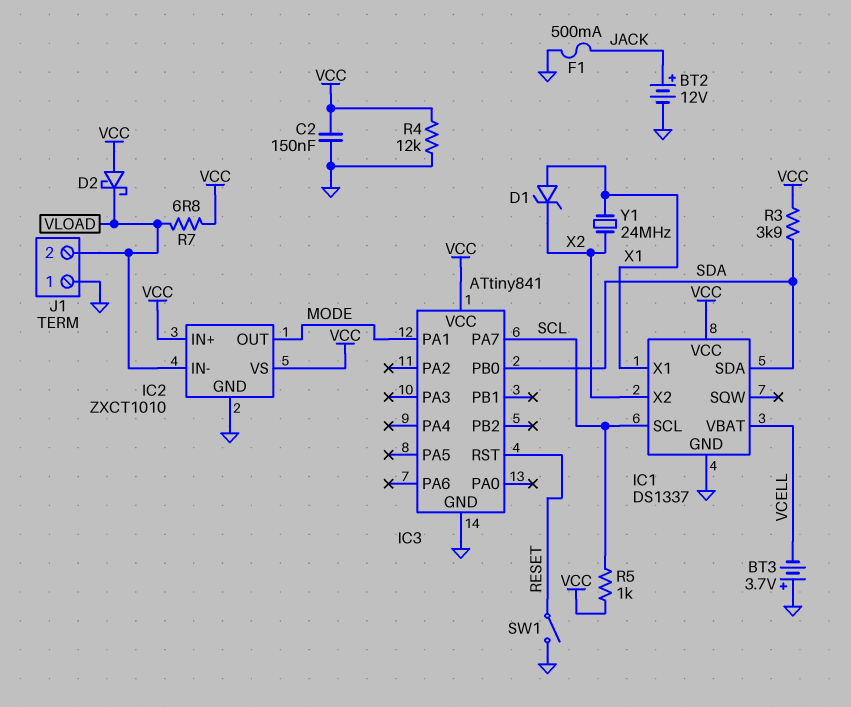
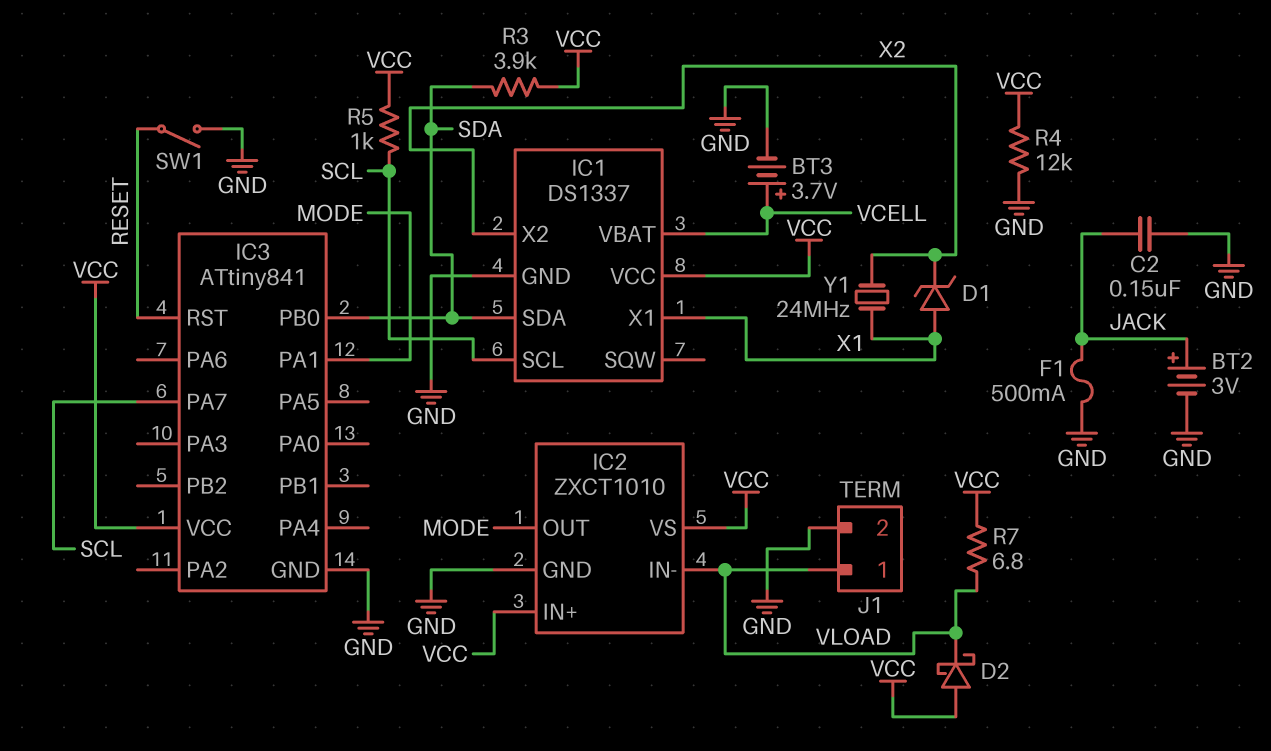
BT2: 12V (plus JACK, minus GND) -> 3V (plus JACK, minus GND)
BT3: 3.7V (plus GND, minus VCELL) -> 3.7V (plus VCELL, minus GND)
C2: 150nF (GND, VCC) -> 150nF (GND, JACK)
J1 pin 1: GND -> VLOAD
J1 pin 2: VLOAD -> GND

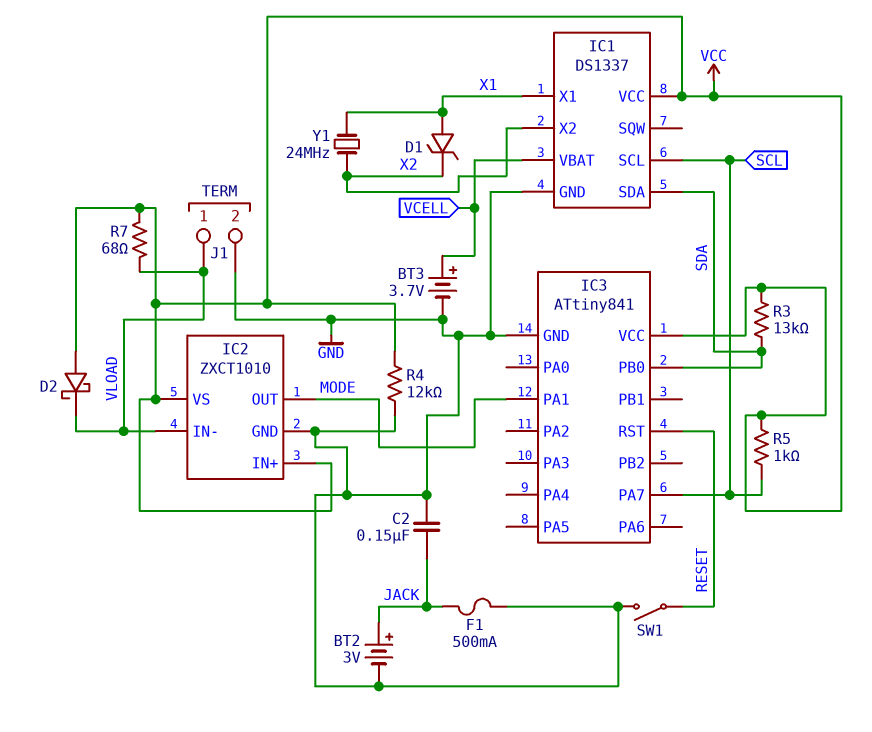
R3: 3.9k (SDA, VCC) -> 13k (SDA, VCC)
R7: 6.8 (VCC, VLOAD) -> 68 (VCC, VLOAD)

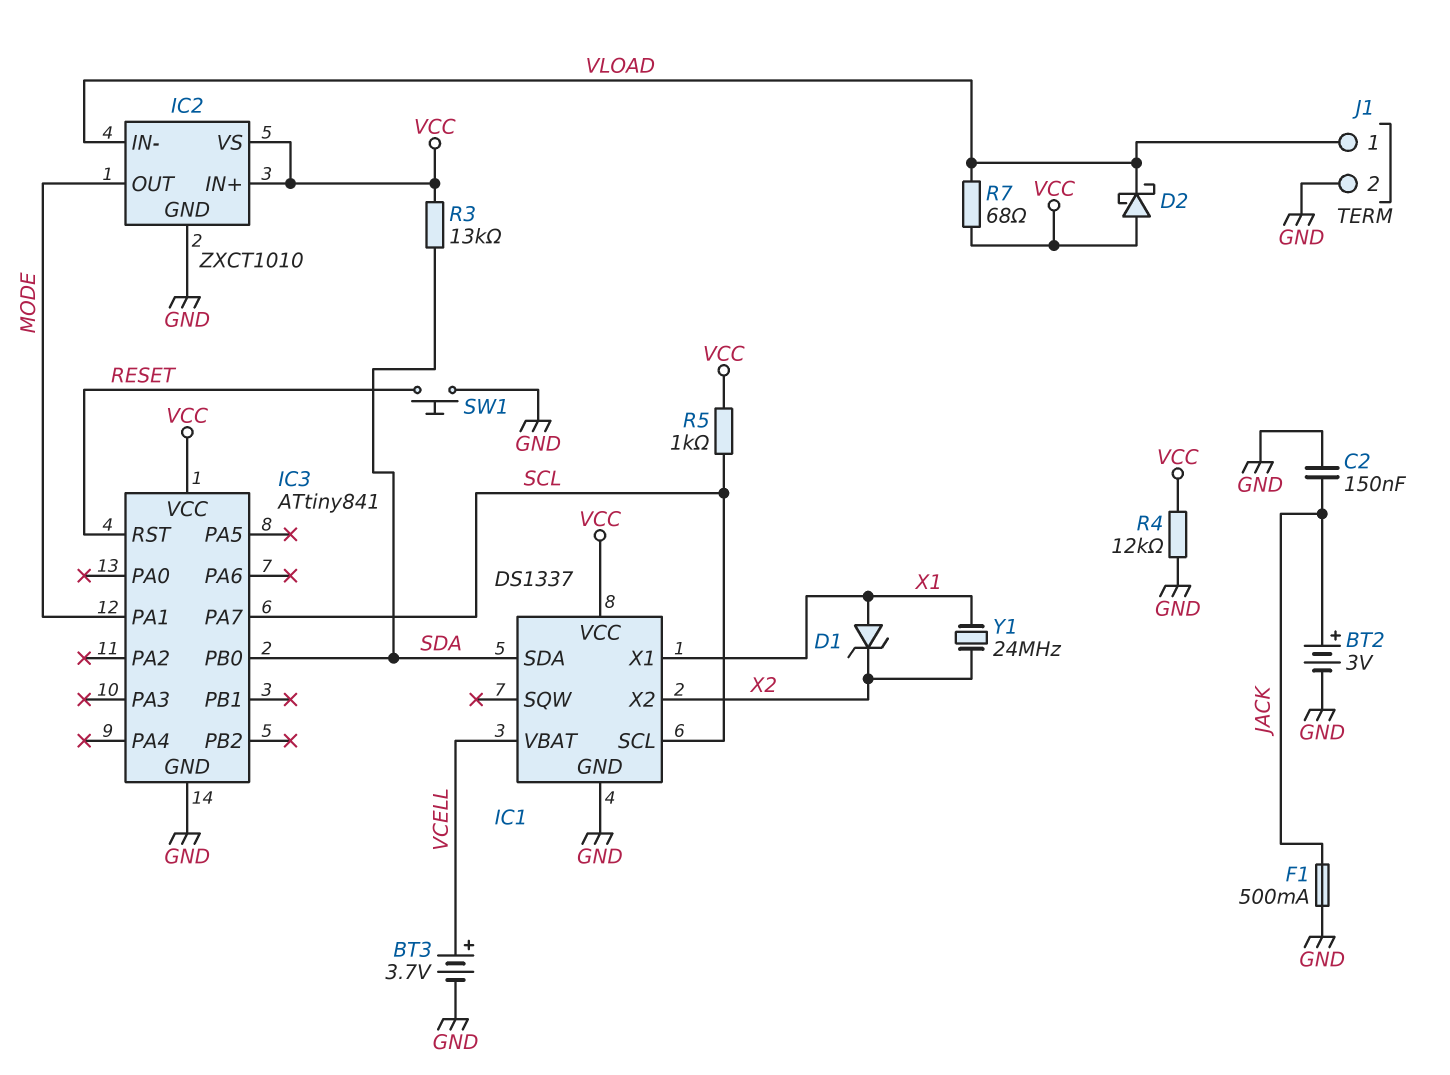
SW1: switch (GND, RESET) -> button (GND, RESET)

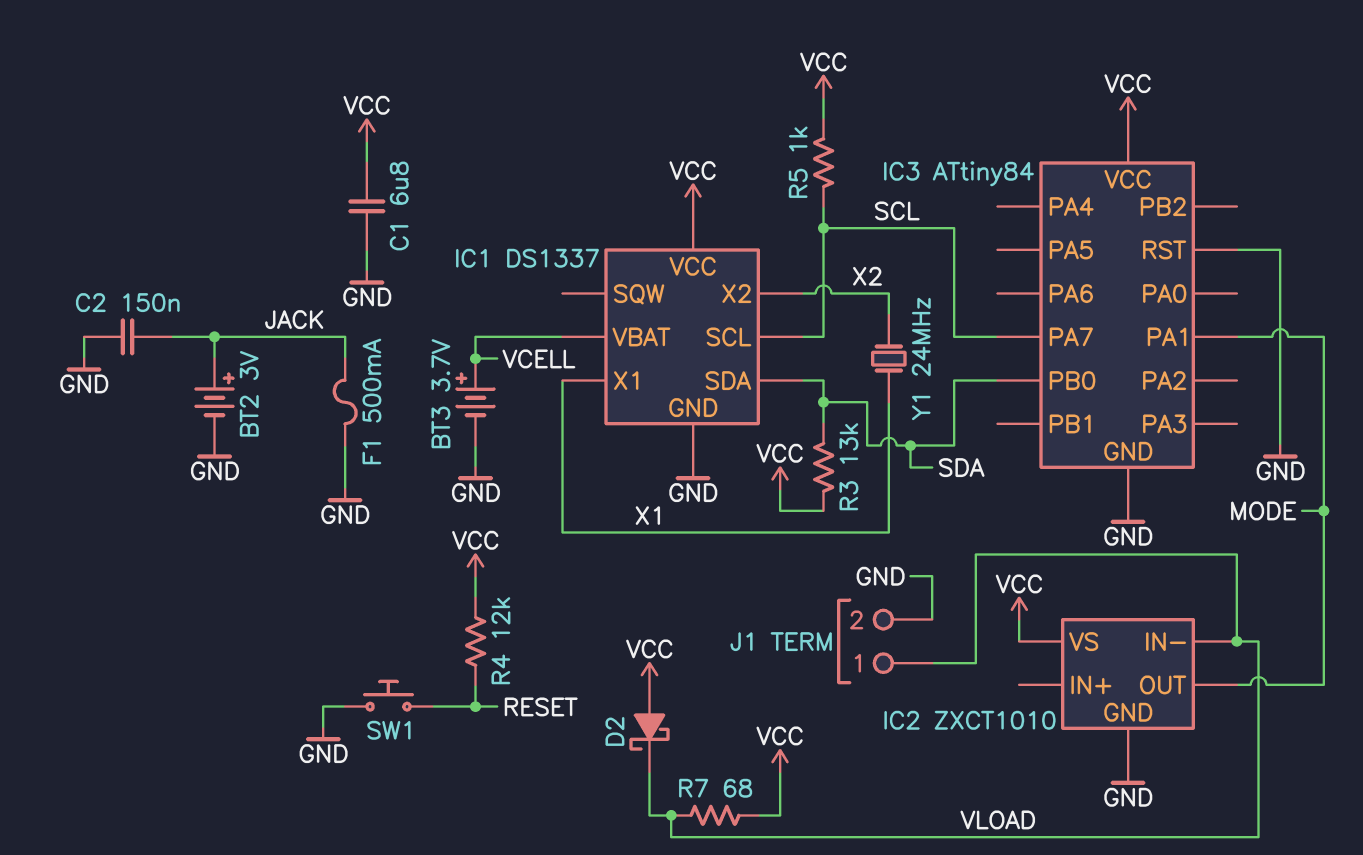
C1: none -> 6.8uF (GND, VCC)
D1: zener (A X1, K X2) -> none
IC2 pin IN+: VCC -> none
IC3: ATtiny841 -> ATtiny84
IC3 pin RST: RESET -> GND
R4: 12k (GND, VCC) -> 12k (RESET, VCC)

